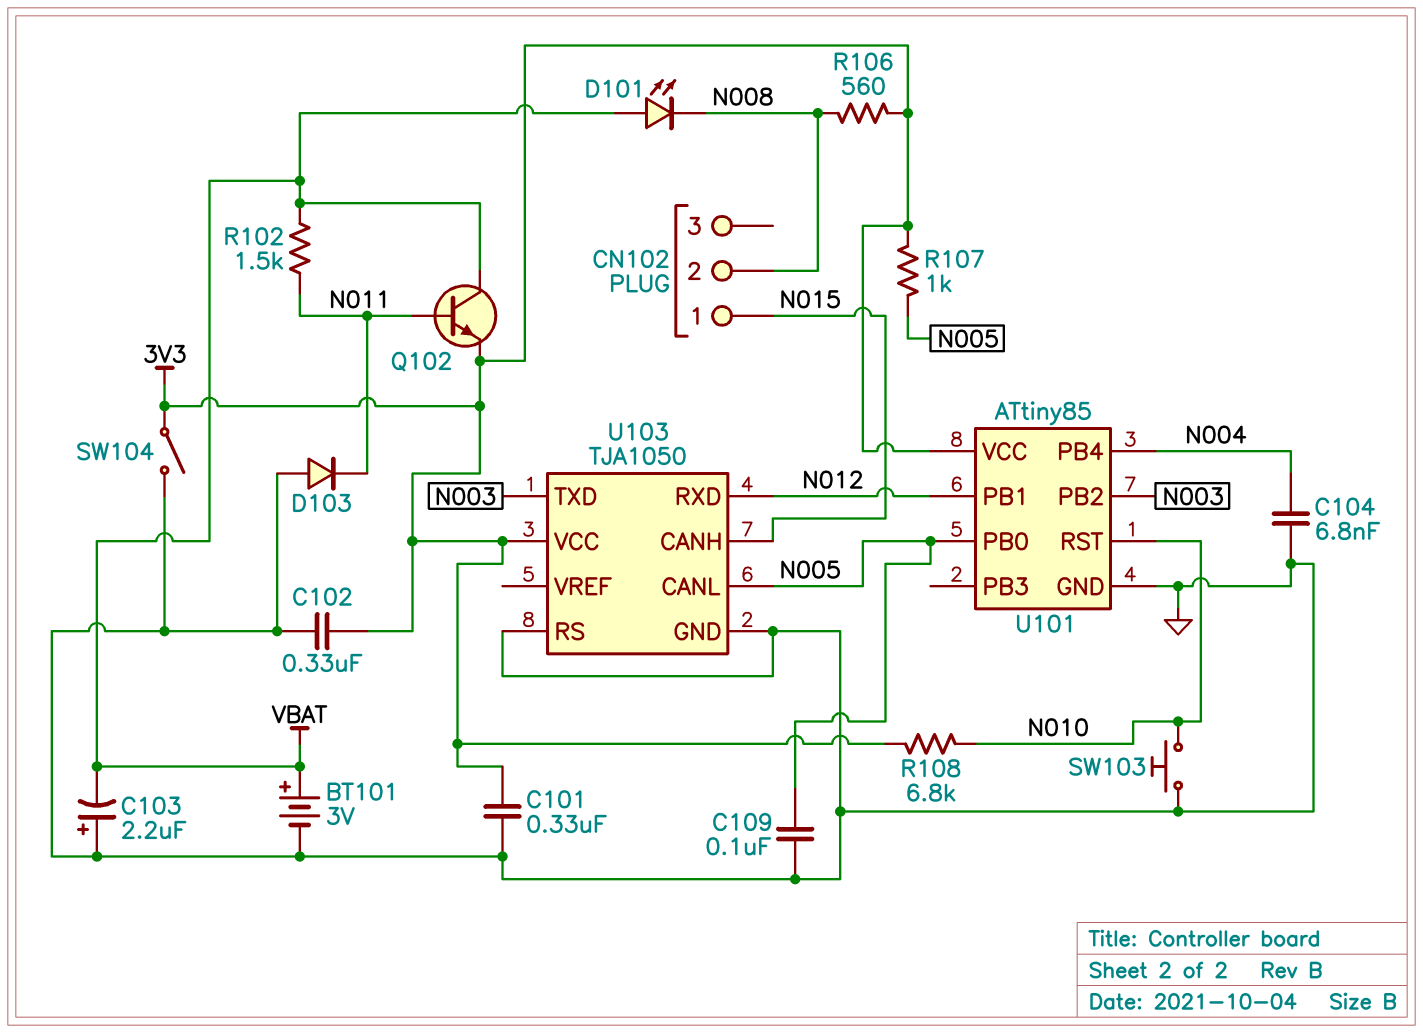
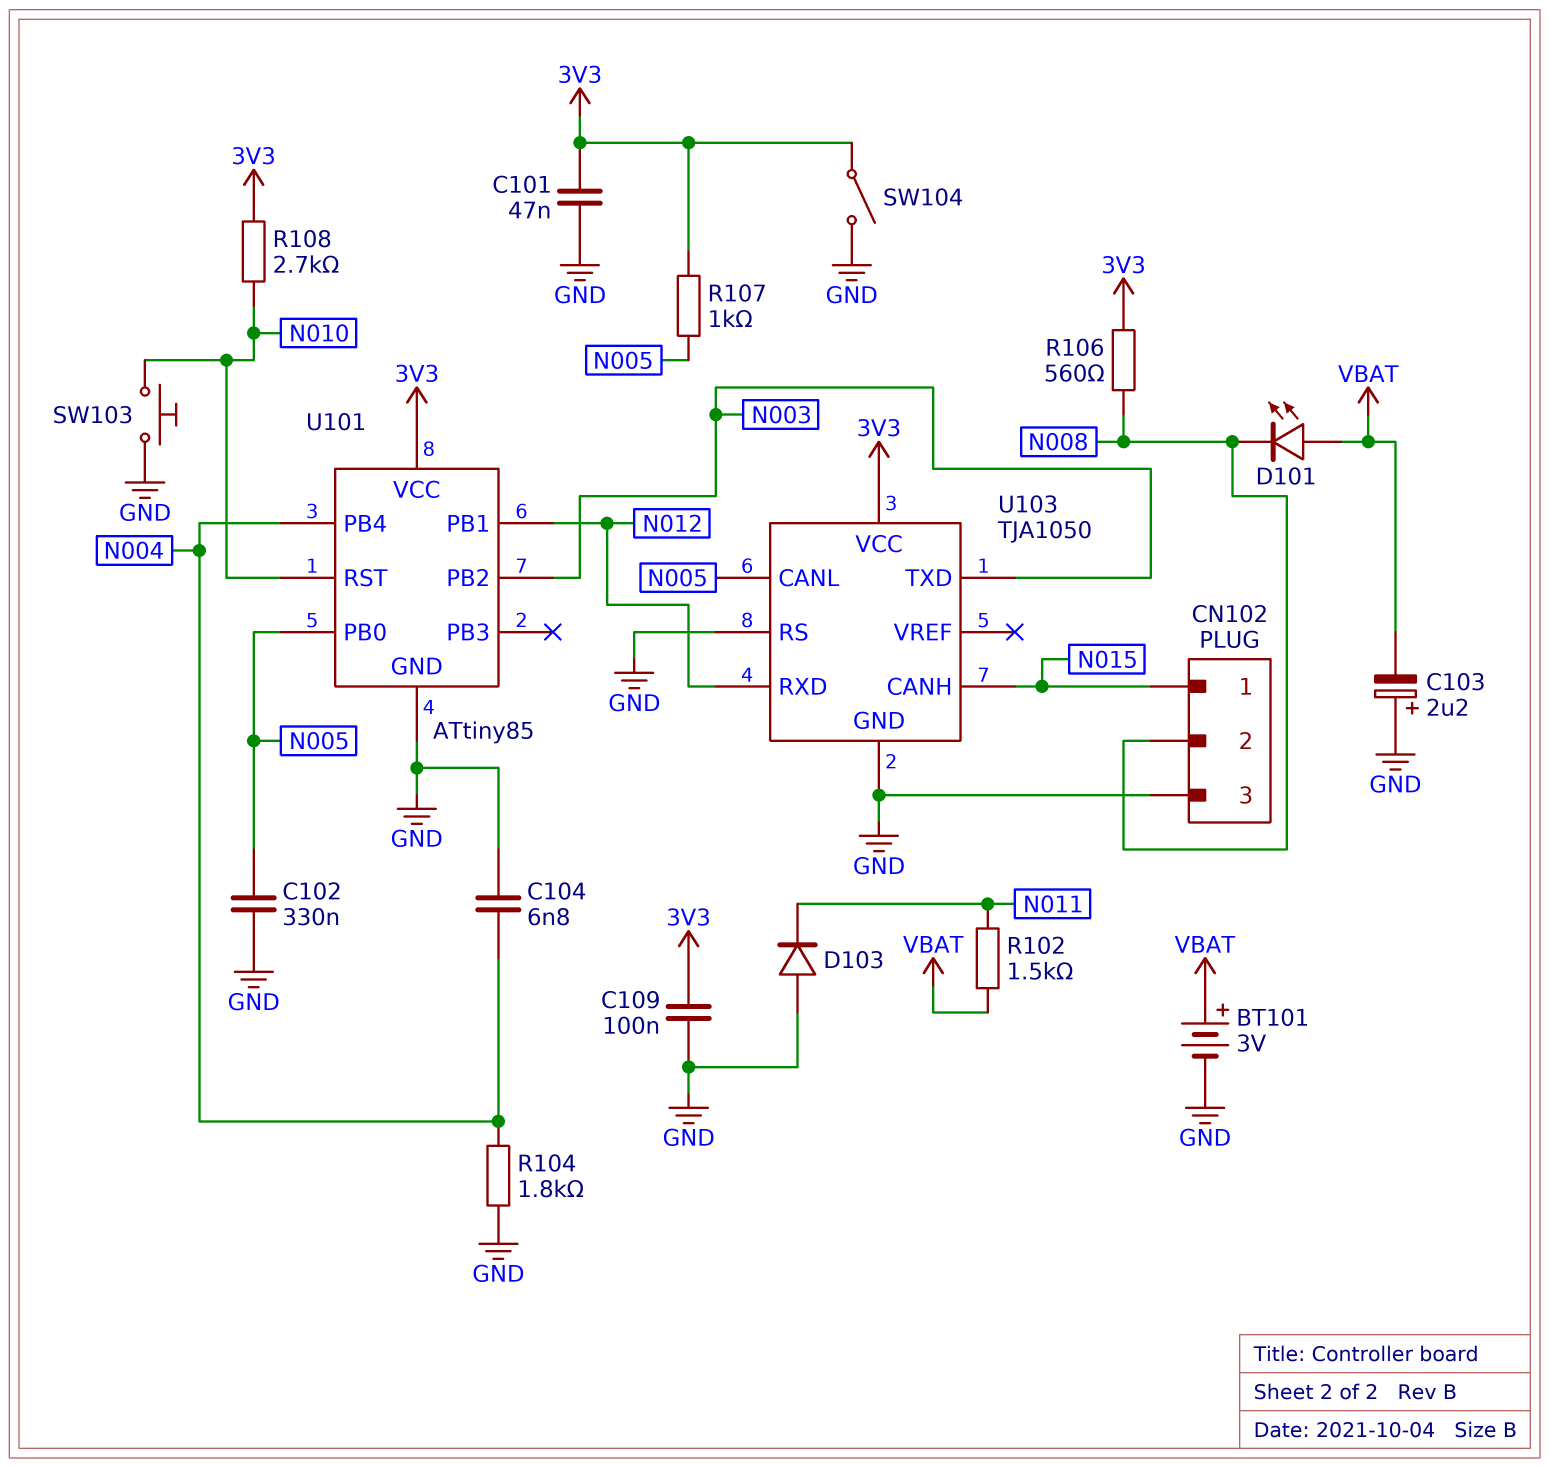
C101: 330nF (3V3, GND) -> 47nF (3V3, GND)
C102: 330nF (3V3, GND) -> 330nF (GND, N005)
C109: 100nF (GND, N005) -> 100nF (3V3, GND)
CN102 pin 3: none -> GND
Q102: NPN (B N011, C VBAT, E 3V3) -> none
R104: none -> 1.8k (GND, N004)
R108: 6.8k (3V3, N010) -> 2.7k (3V3, N010)

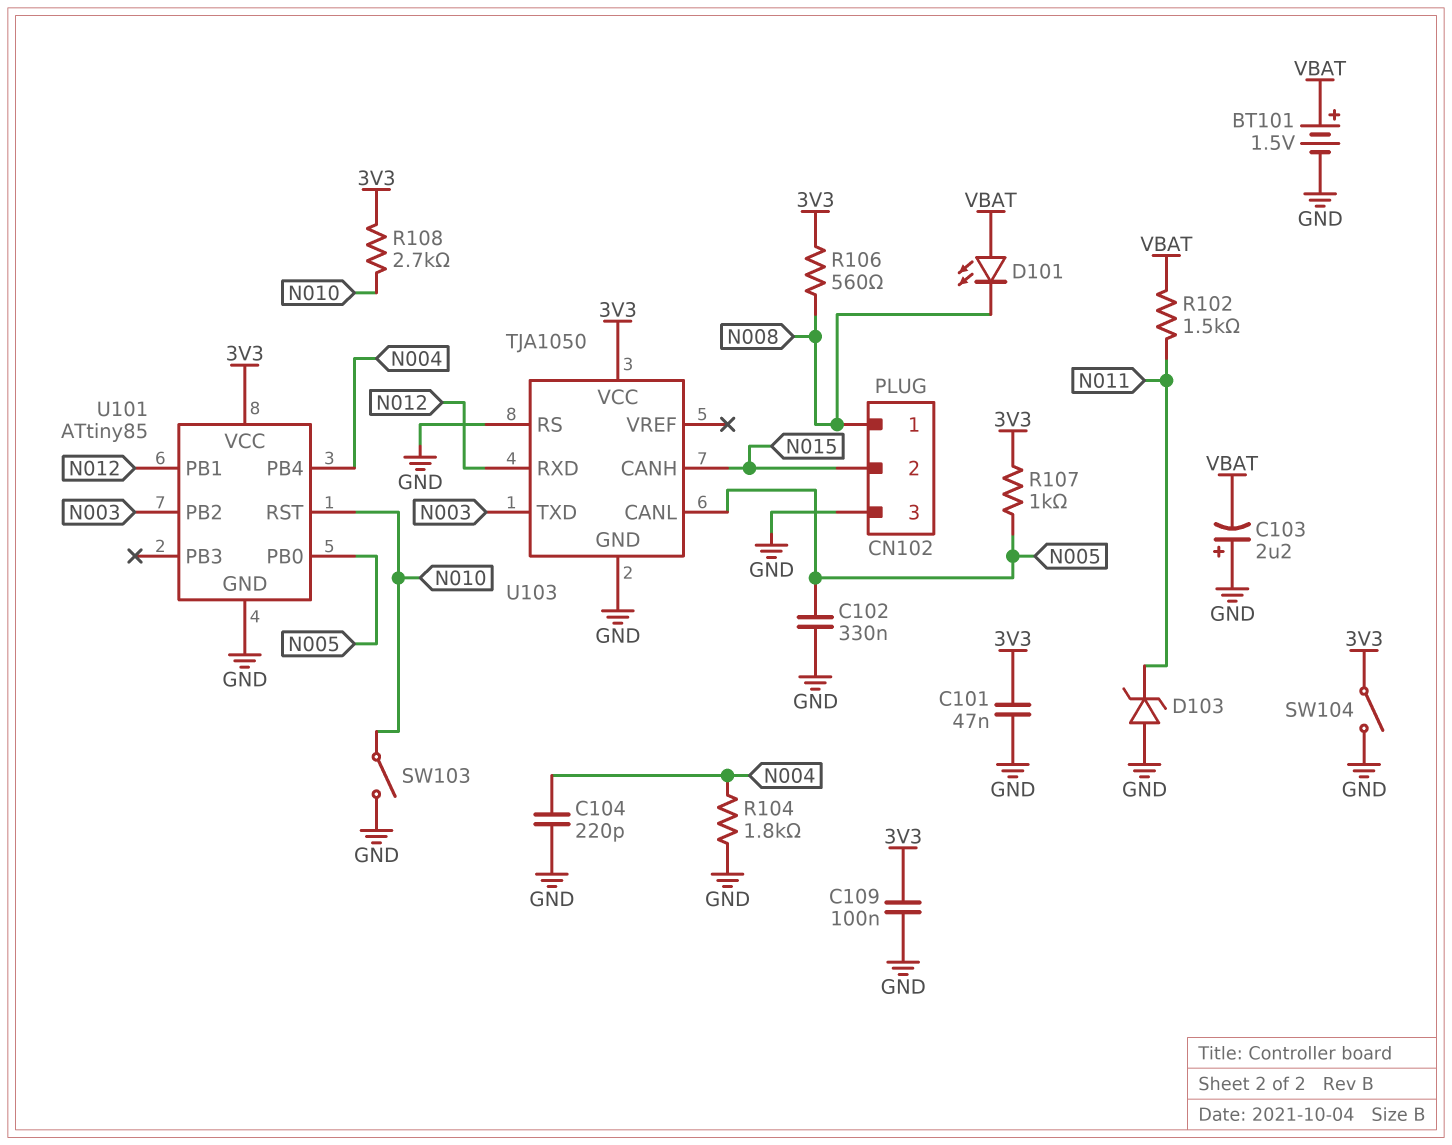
BT101: 3V (plus VBAT, minus GND) -> 1.5V (plus VBAT, minus GND)
C104: 6.8nF (GND, N004) -> 220pF (GND, N004)
CN102 pin 1: N015 -> N008
CN102 pin 2: N008 -> N015
D103: diode (A GND, K N011) -> zener (A GND, K N011)
SW103: button (GND, N010) -> switch (GND, N010)

